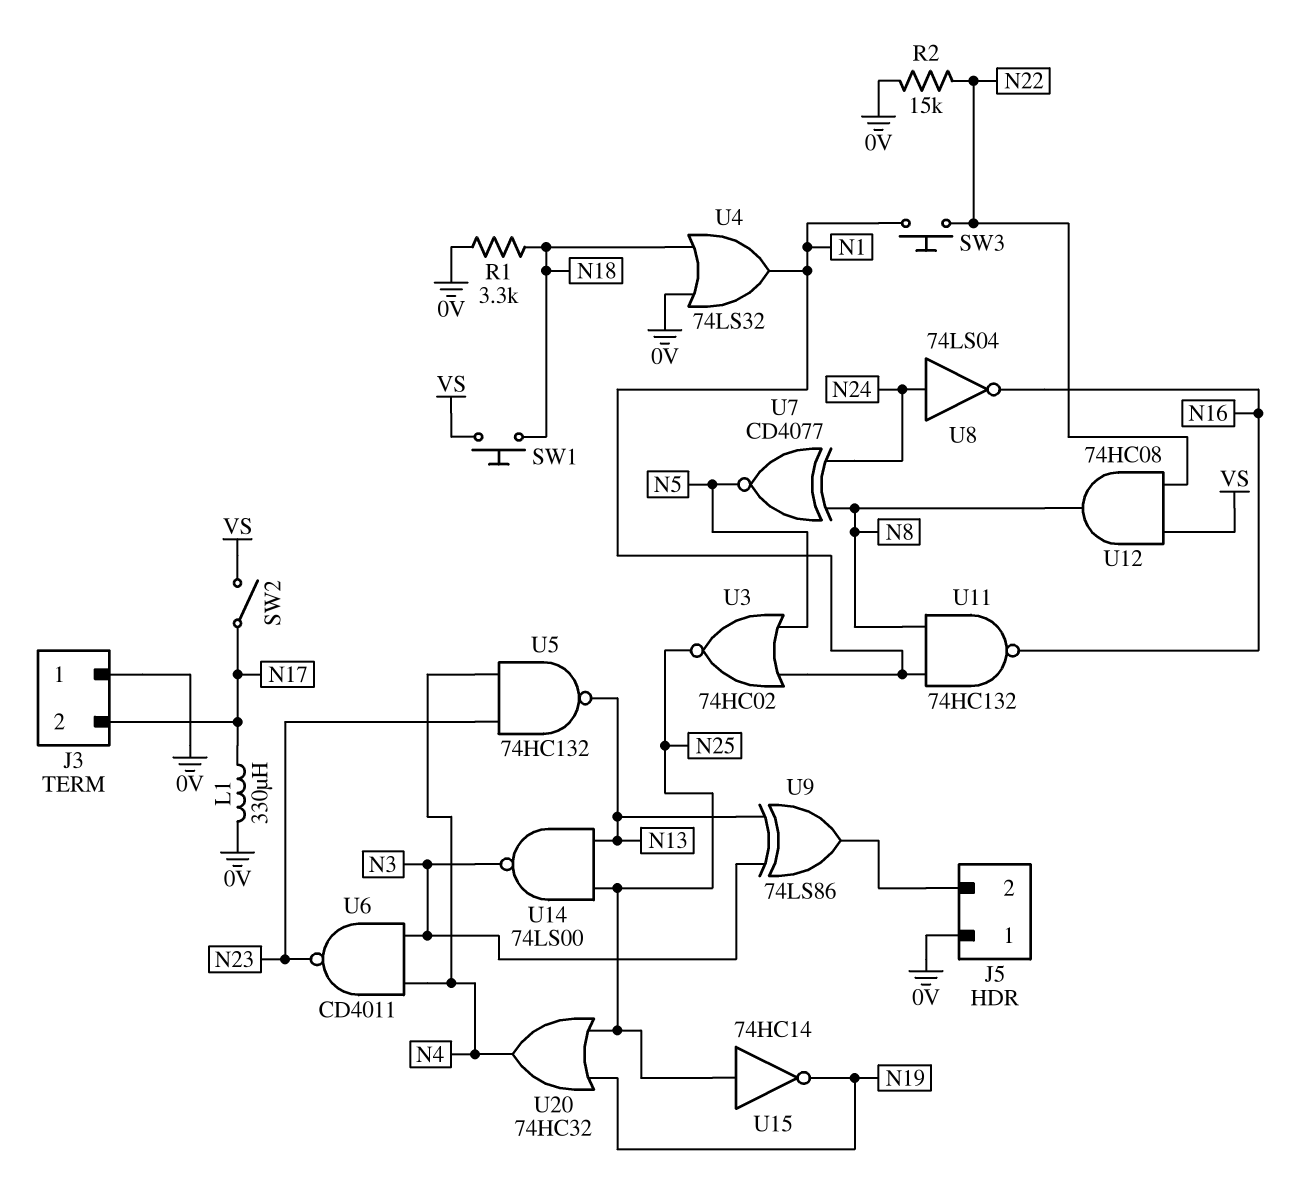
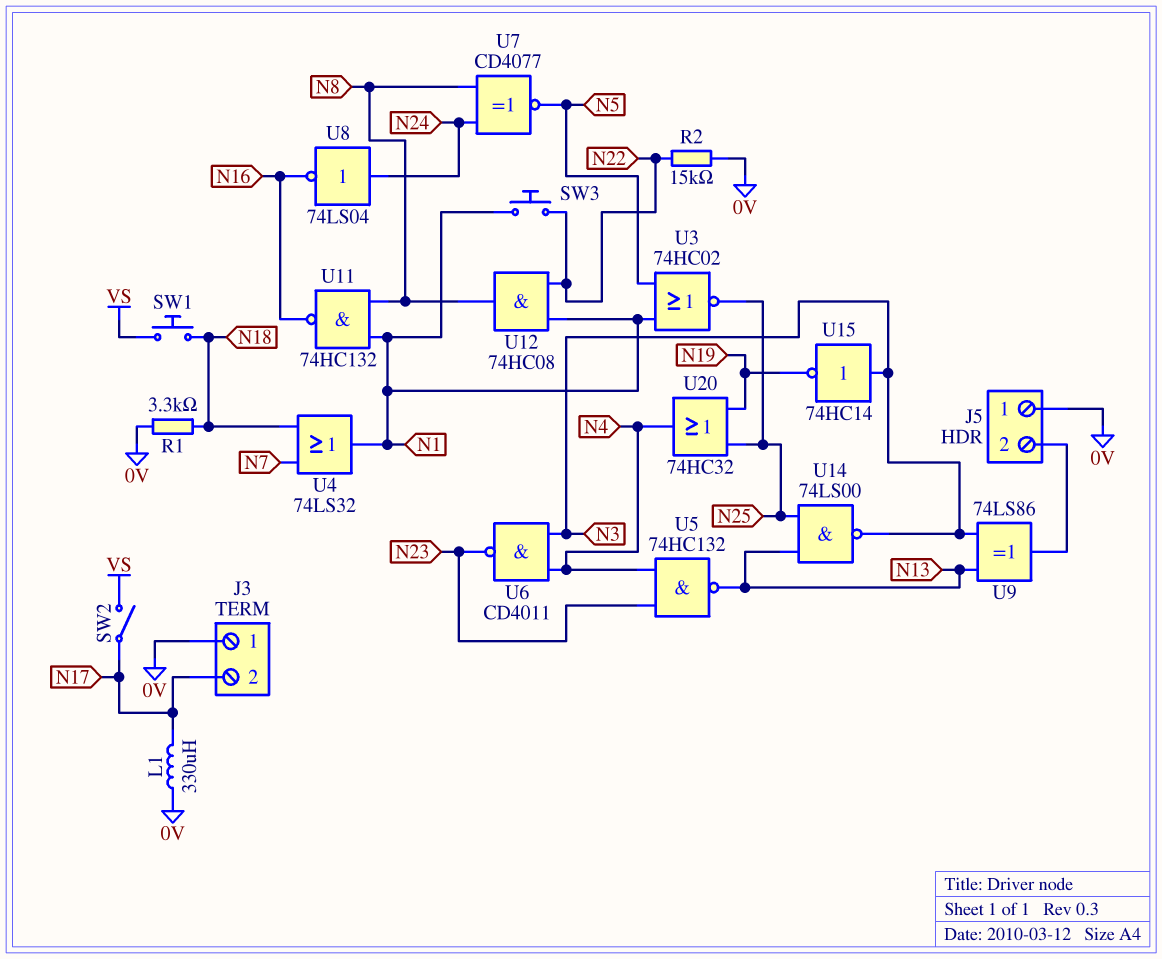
U4: OR 74LS32 (in 0V, in N18, out N1) -> OR 74LS32 (in N7, in N18, out N1)
U12: AND 74HC08 (in N22, in VS, out N8) -> AND 74HC08 (in N1, in N22, out N8)
U15: NOT 74HC14 (in N25, out N19) -> NOT 74HC14 (in N3, out N19)

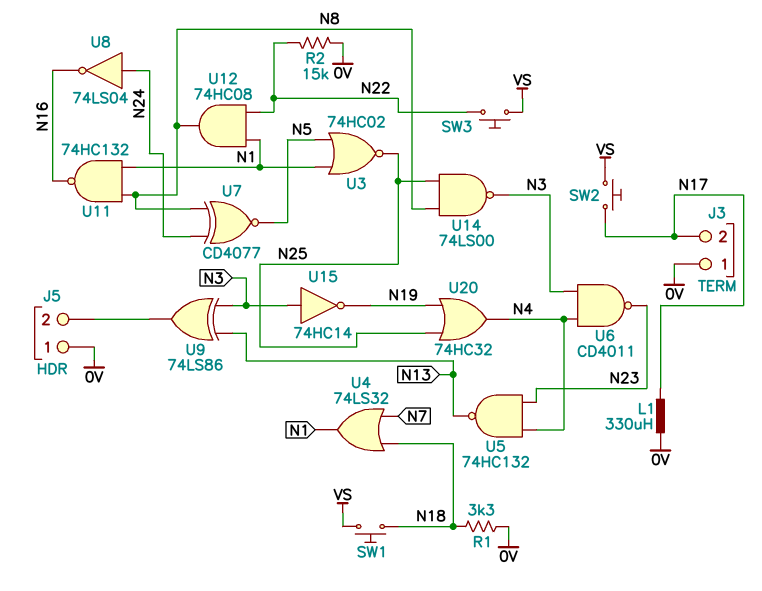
SW2: switch (N17, VS) -> button (N17, VS)
SW3: button (N1, N22) -> button (N22, VS)
U14: NAND 74LS00 (in N13, in N25, out N3) -> NAND 74LS00 (in N8, in N25, out N3)

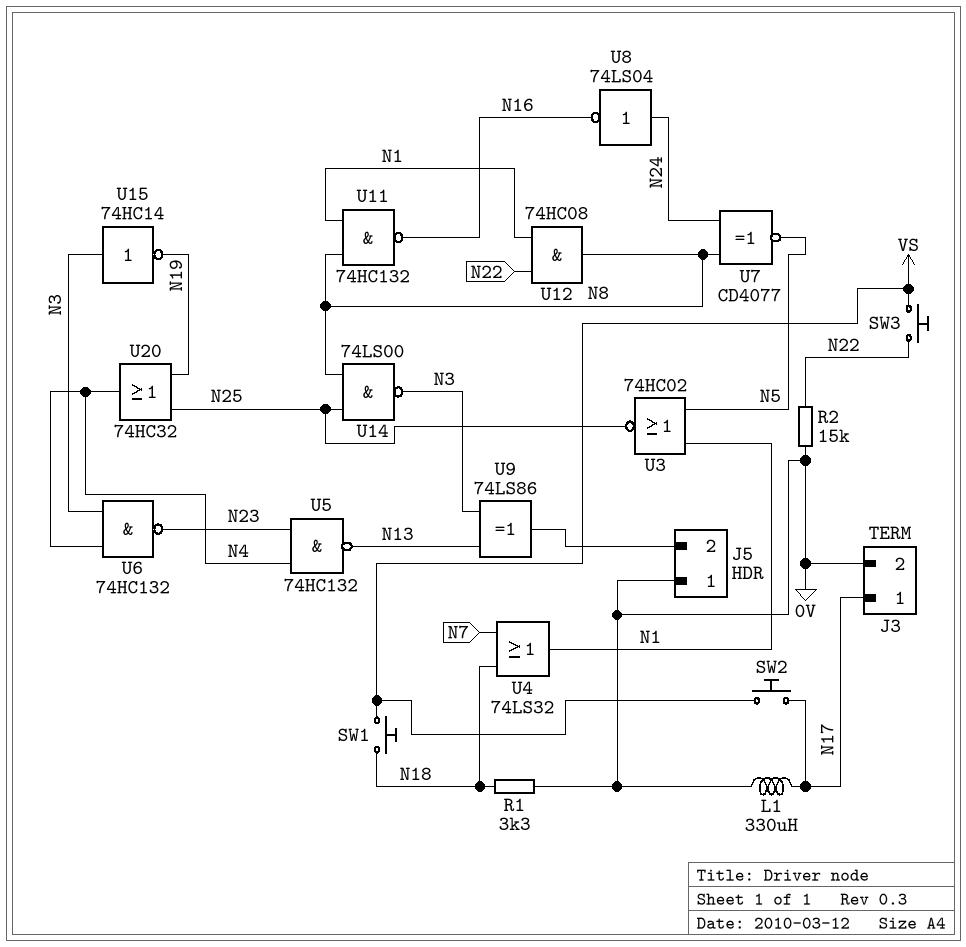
J3 pin 1: 0V -> N17
J3 pin 2: N17 -> 0V
U6: NAND CD4011 (in N3, in N4, out N23) -> NAND 74HC132 (in N3, in N4, out N23)

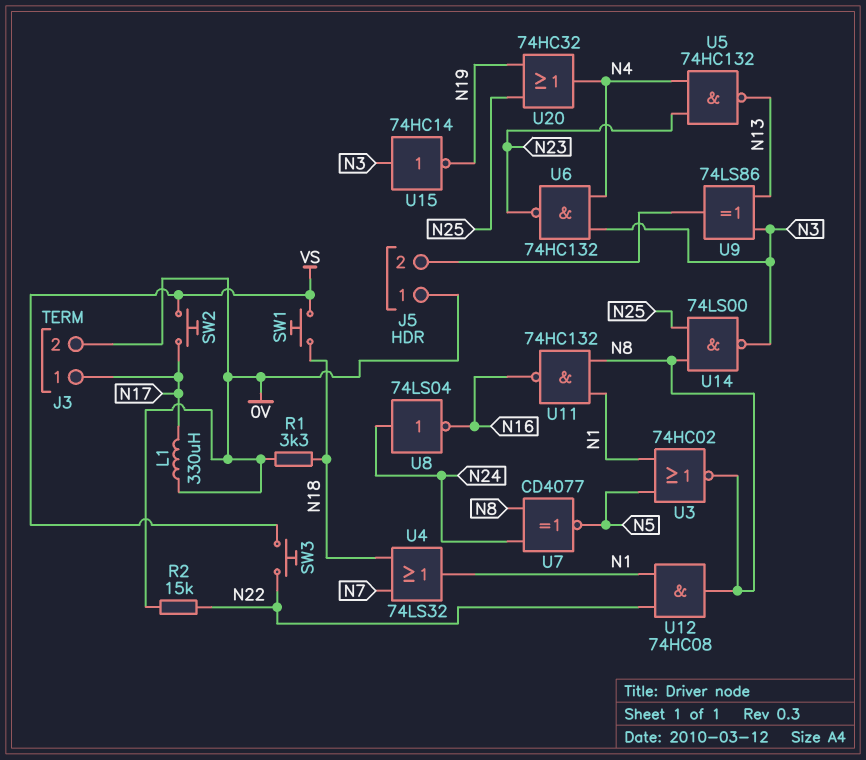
U3: NOR 74HC02 (in N1, in N5, out N25) -> NOR 74HC02 (in N1, in N5, out N8)

